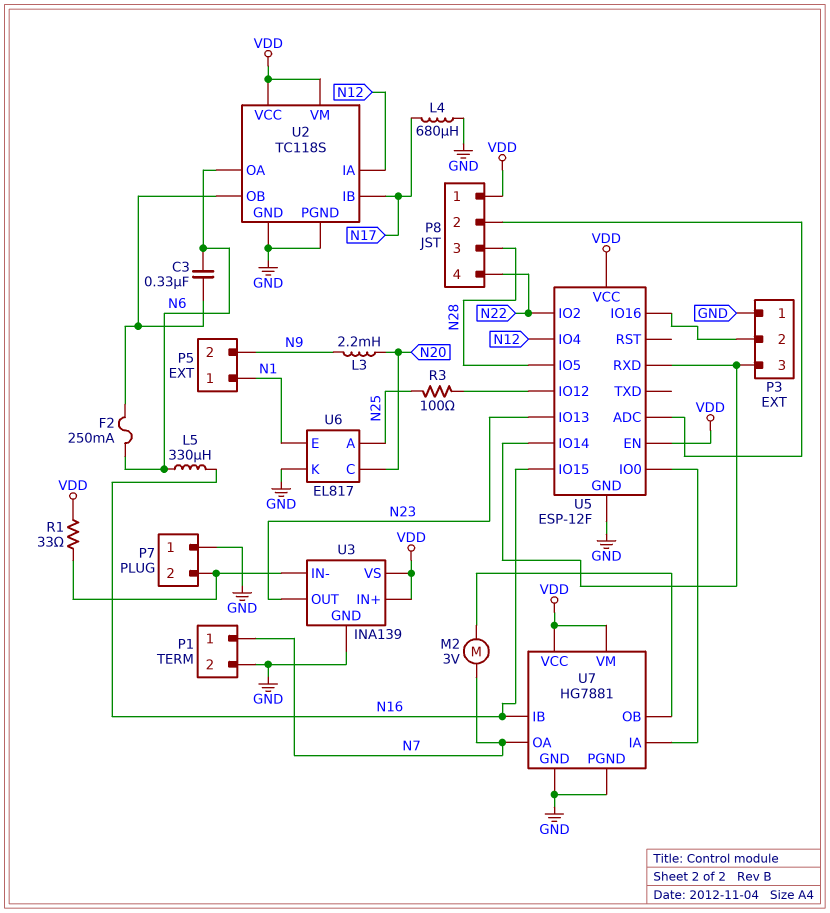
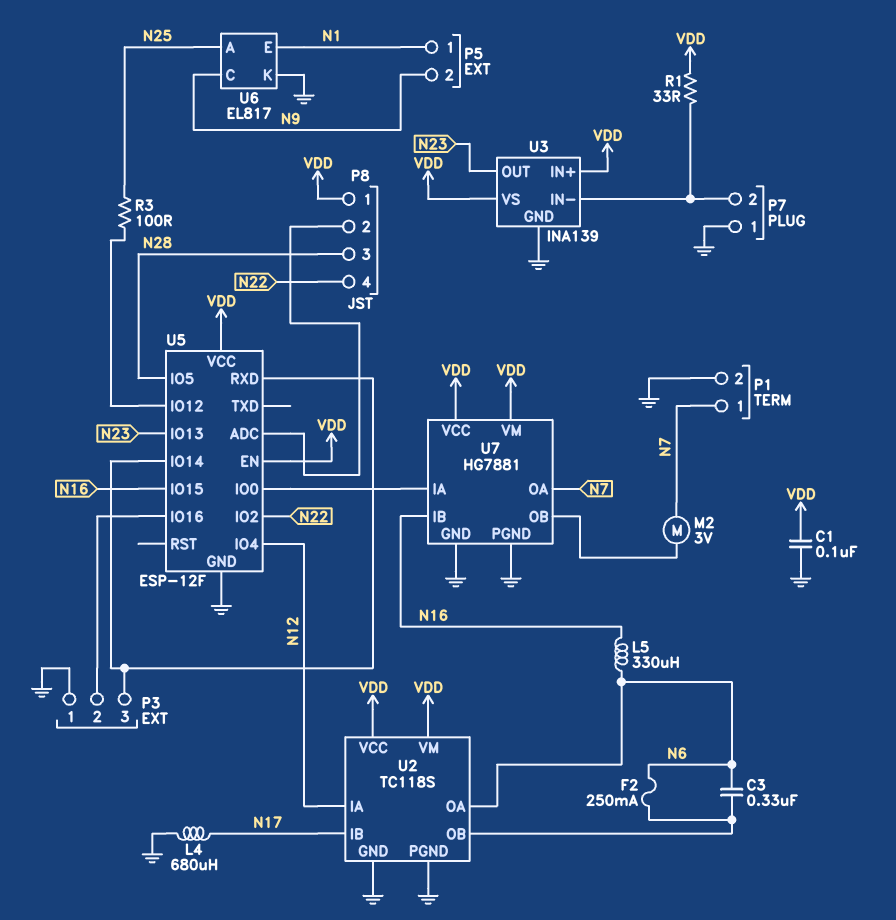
C1: none -> 100nF (GND, VDD)
L3: 2.2mH (N9, N20) -> none
U6 pin C: N20 -> N9

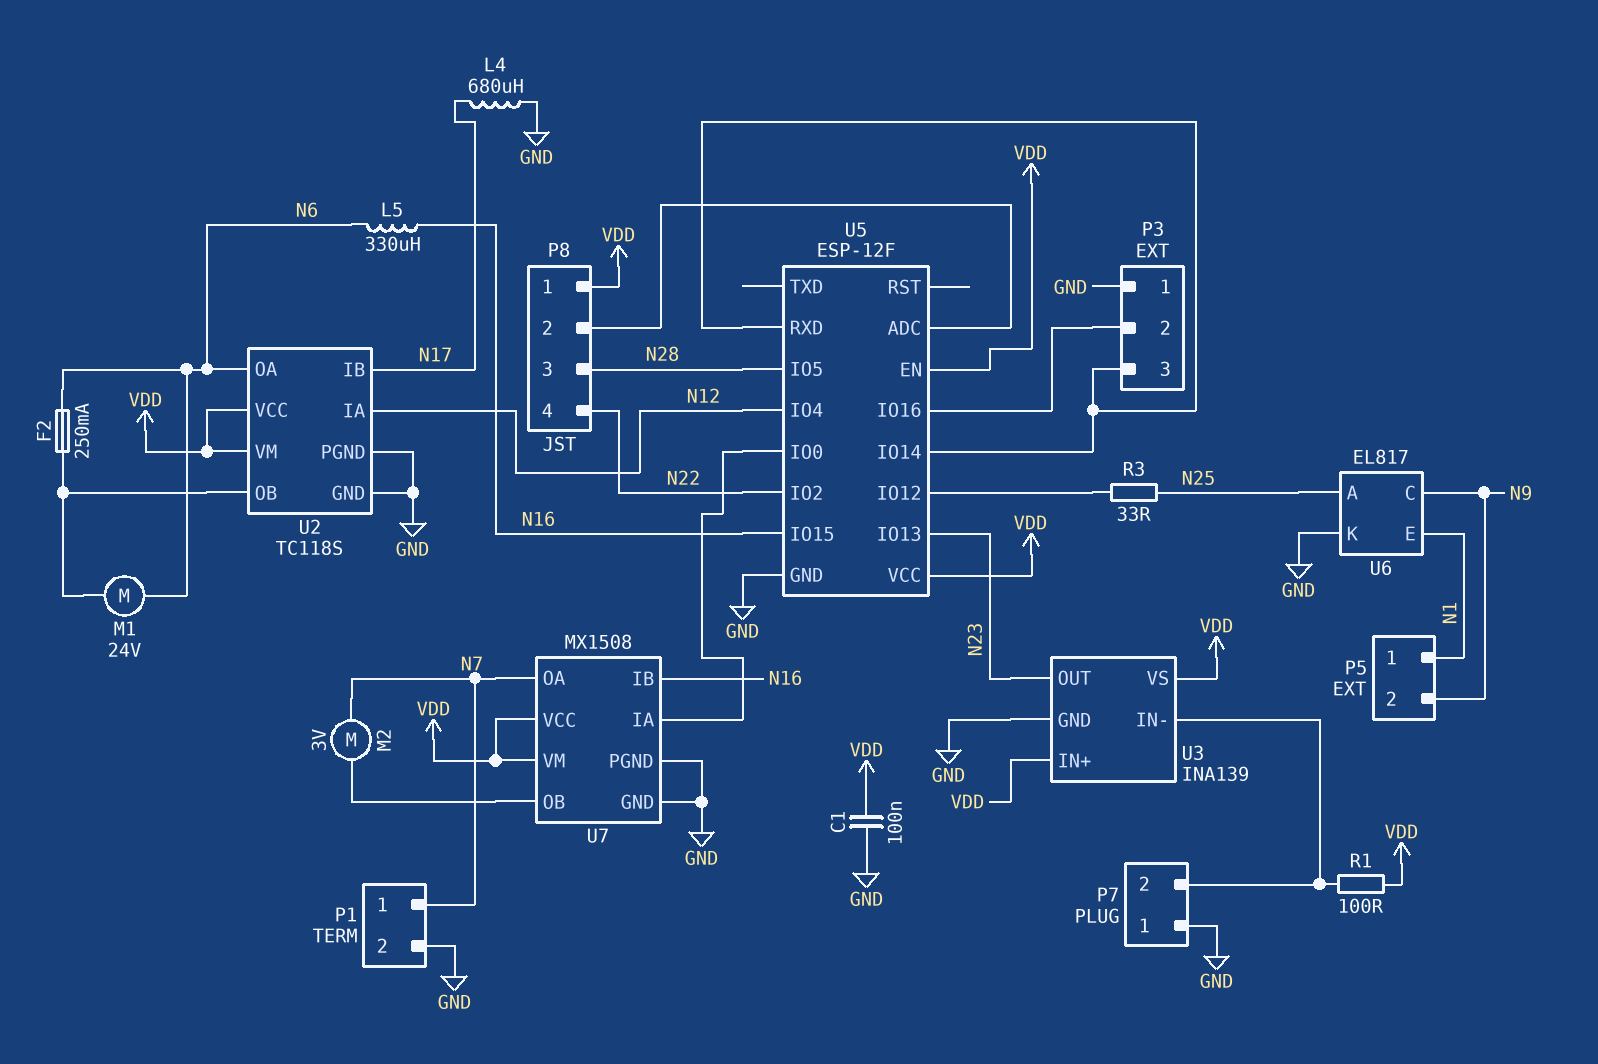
C3: 330nF (N6, U2/OB) -> none
M1: none -> motor 24V (N6, U2/OB)
R1: 33 (P7/2, VDD) -> 100 (P7/2, VDD)
R3: 100 (N25, U5/IO12) -> 33 (N25, U5/IO12)
U7: HG7881 -> MX1508

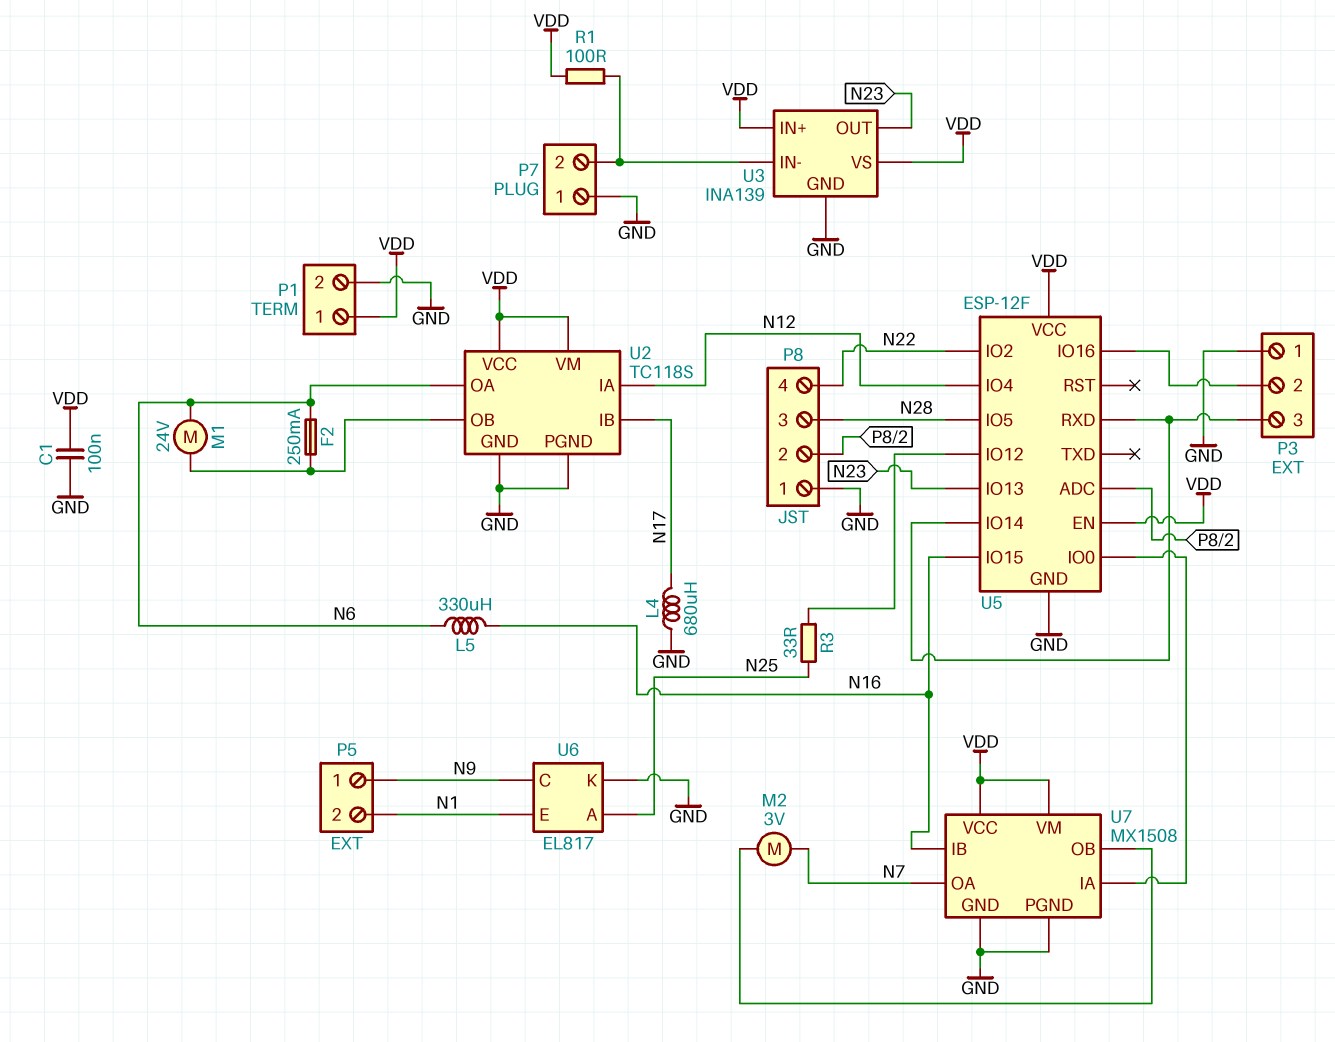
P1 pin 1: N7 -> VDD
P5 pin 1: N1 -> N9
P5 pin 2: N9 -> N1
P8 pin 1: VDD -> GND

